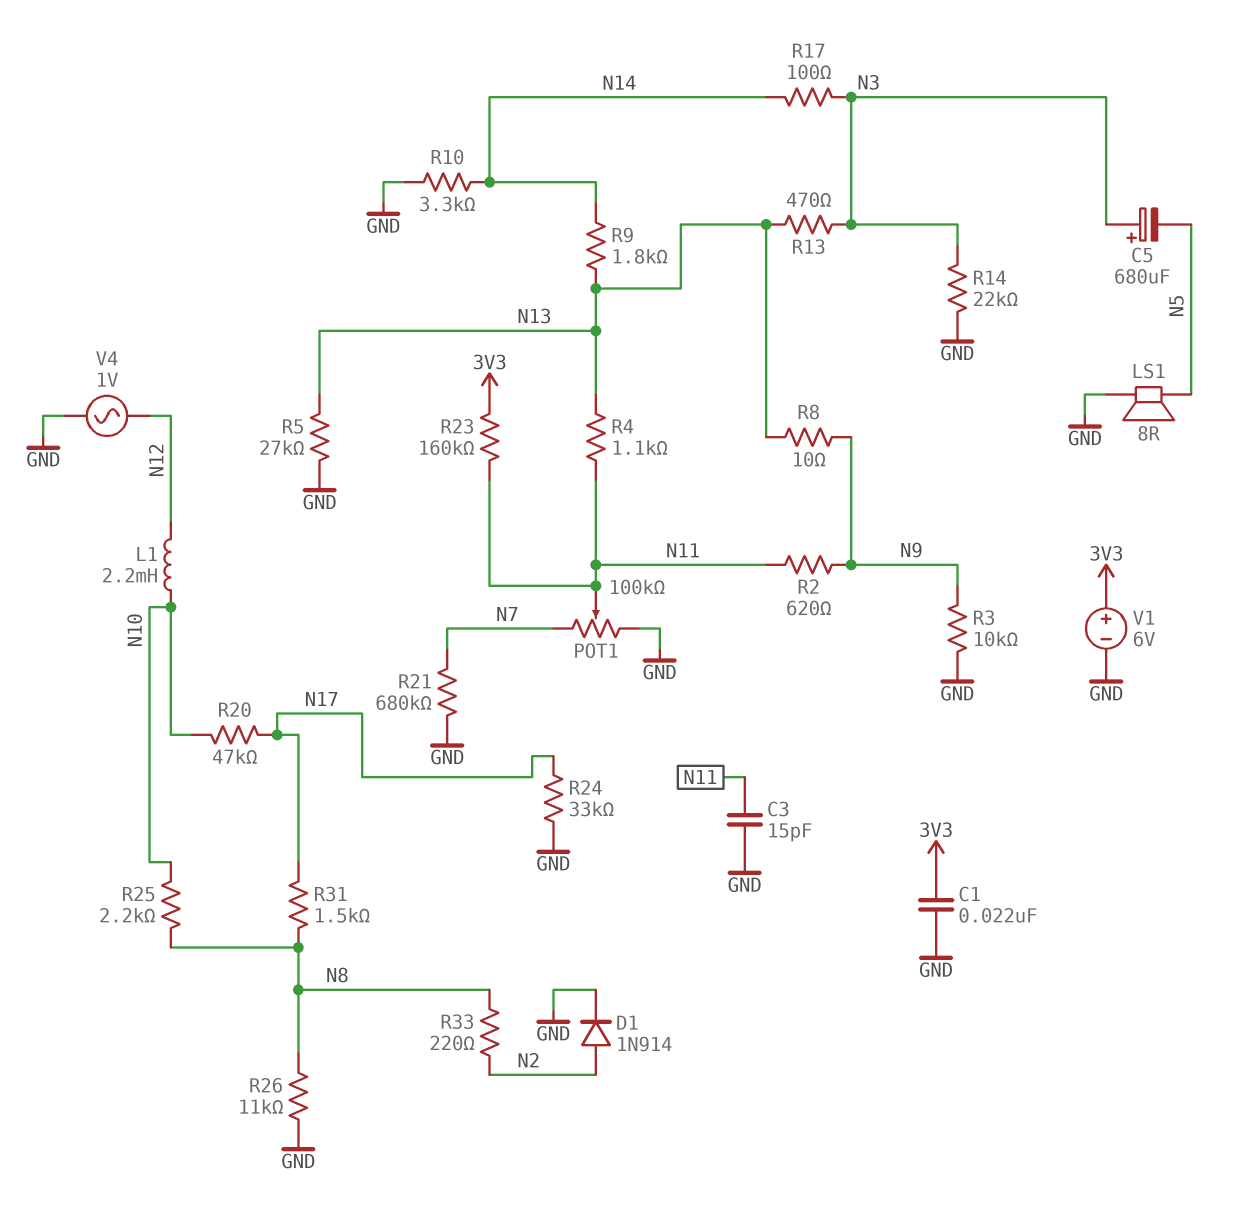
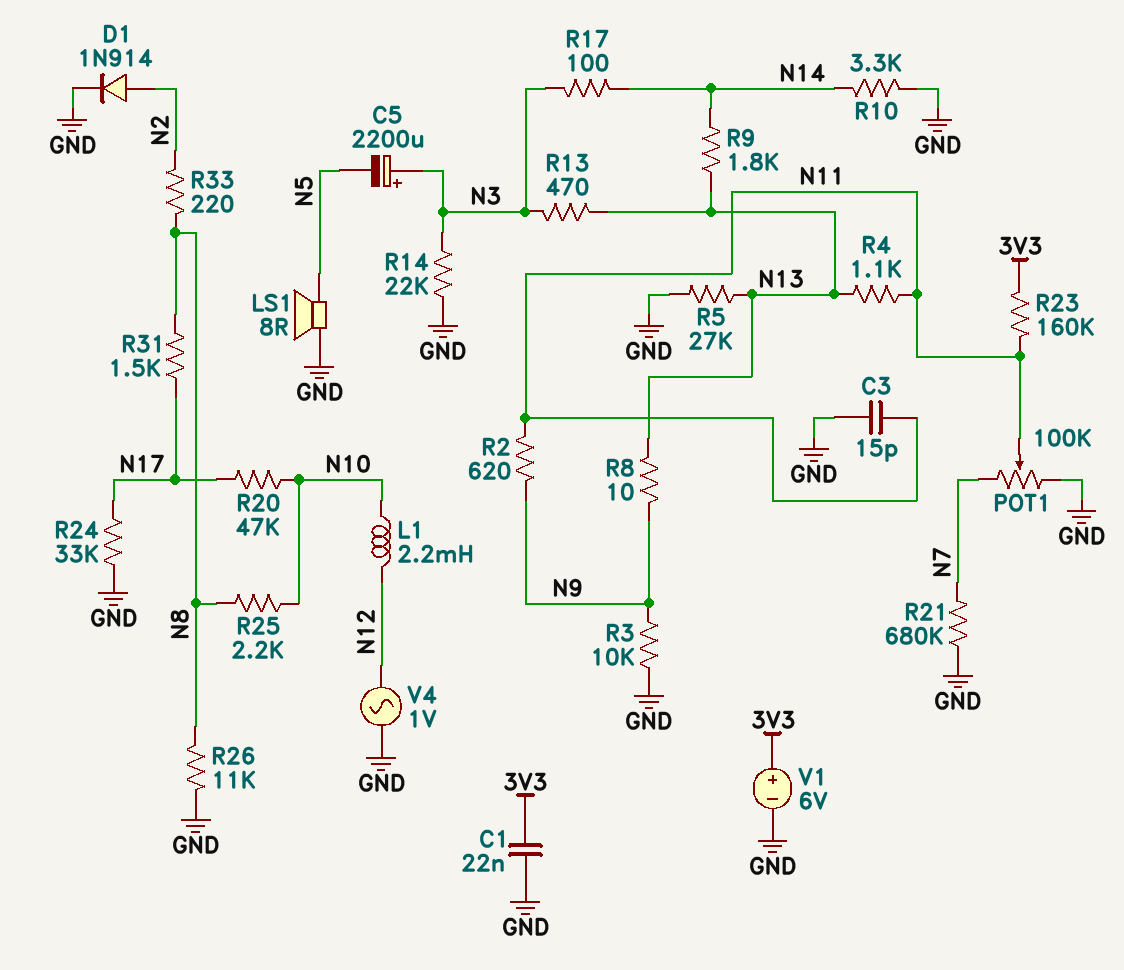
C5: 680uF (plus N3, minus N5) -> 2200uF (plus N3, minus N5)

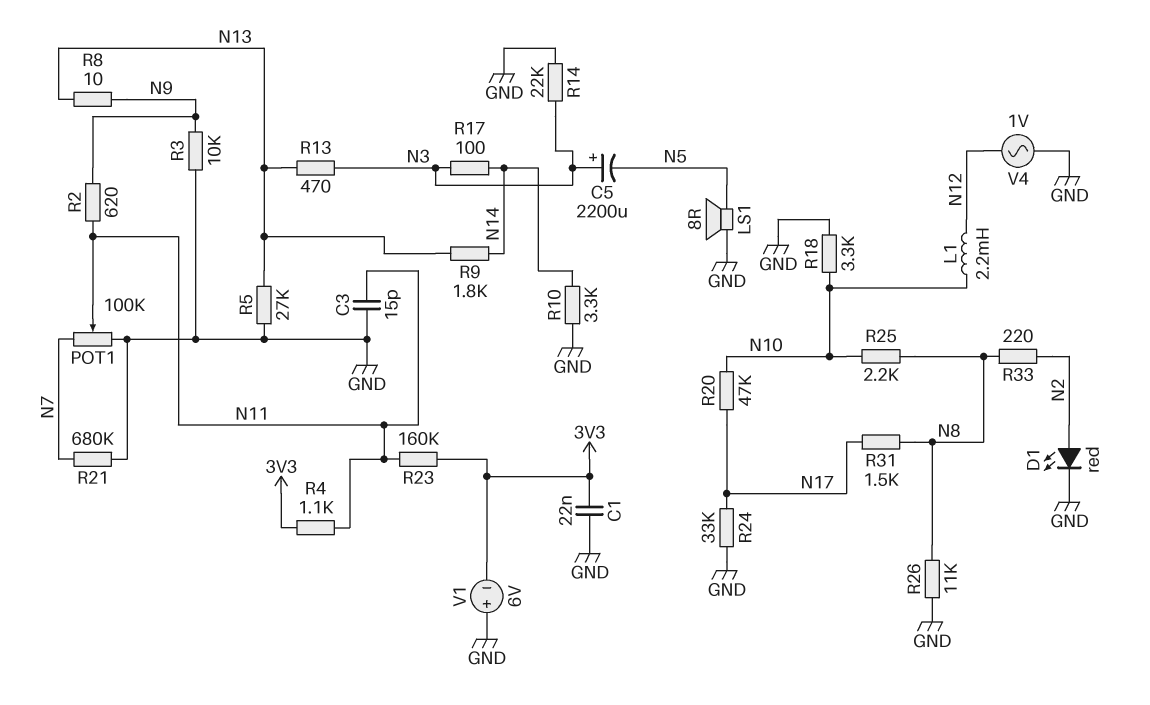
D1: diode 1N914 (A N2, K GND) -> LED red (A N2, K GND)
R4: 1.1k (N11, N13) -> 1.1k (3V3, N11)
R18: none -> 3.3k (GND, N10)
V1: 6V (plus 3V3, minus GND) -> 6V (plus GND, minus 3V3)

